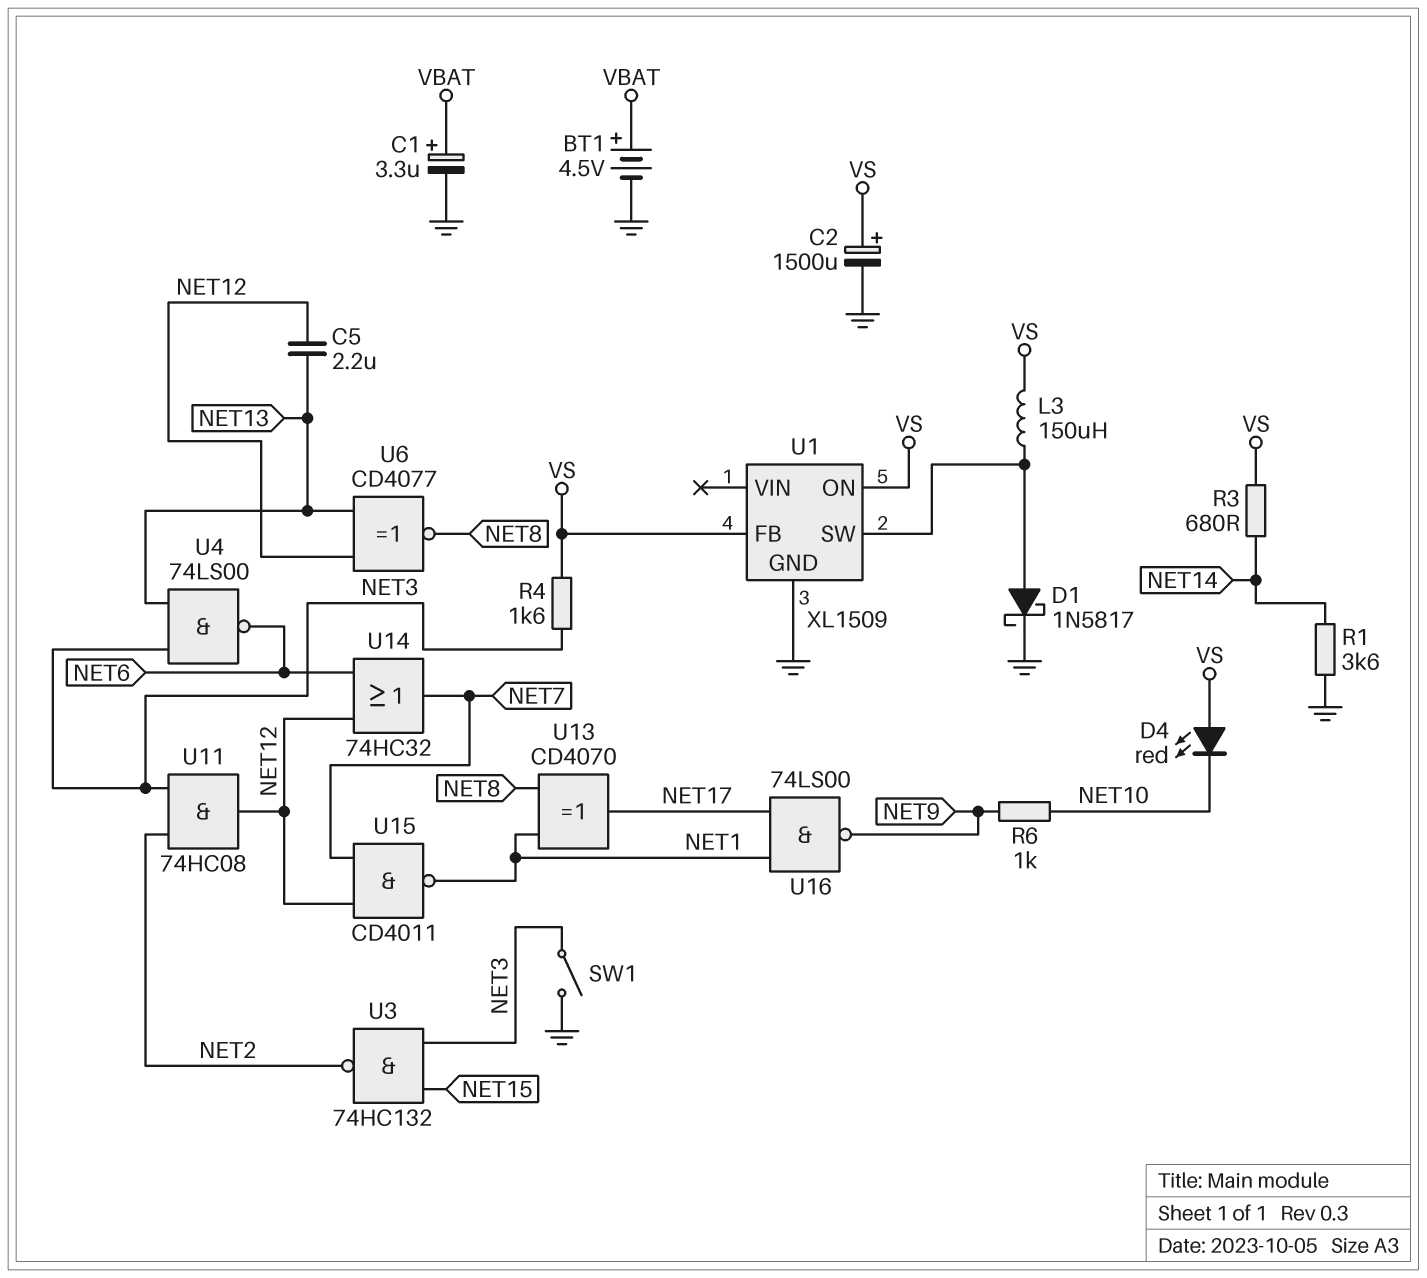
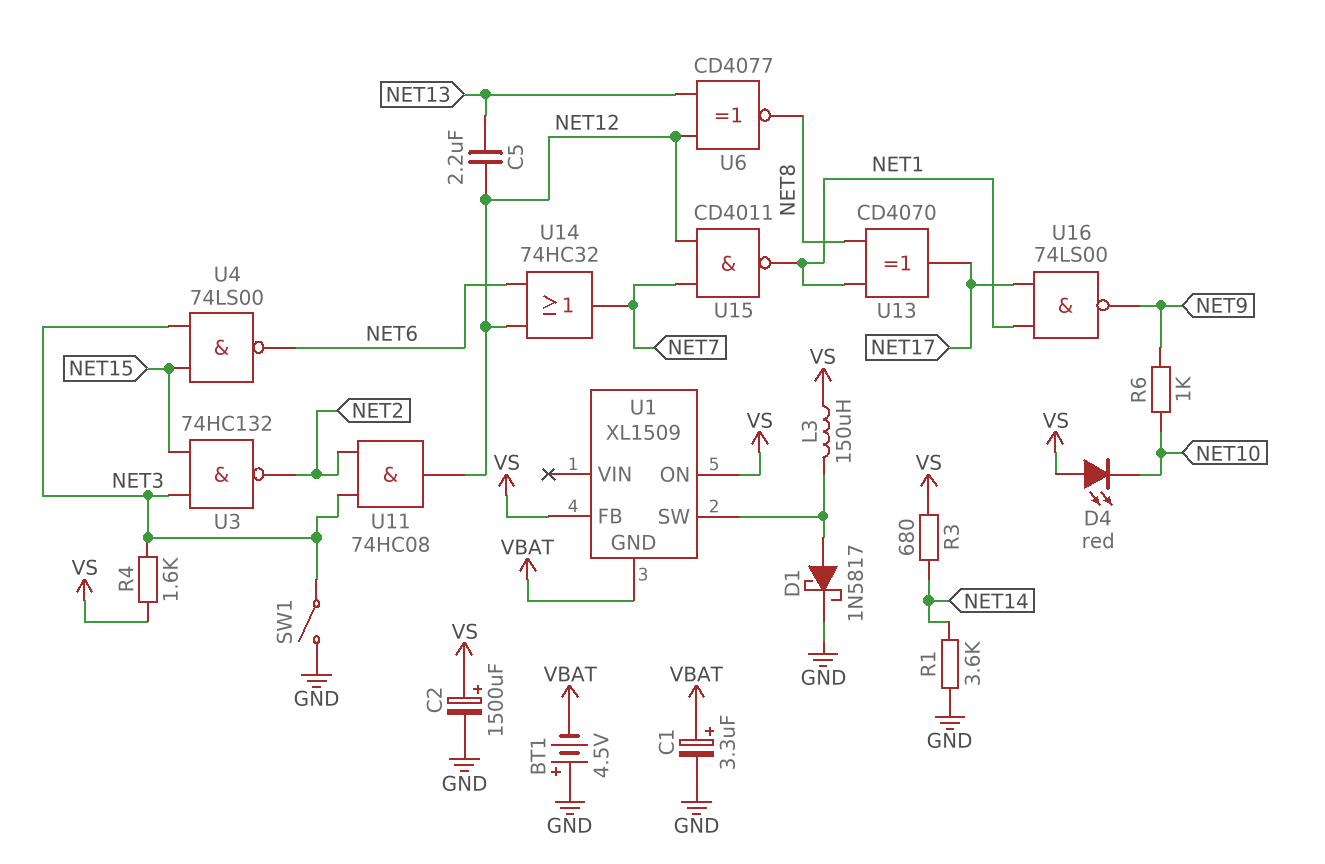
BT1: 4.5V (plus VBAT, minus GND) -> 4.5V (plus GND, minus VBAT)
U1 pin GND: GND -> VBAT
U4: NAND 74LS00 (in NET3, in NET13, out NET6) -> NAND 74LS00 (in NET3, in NET15, out NET6)

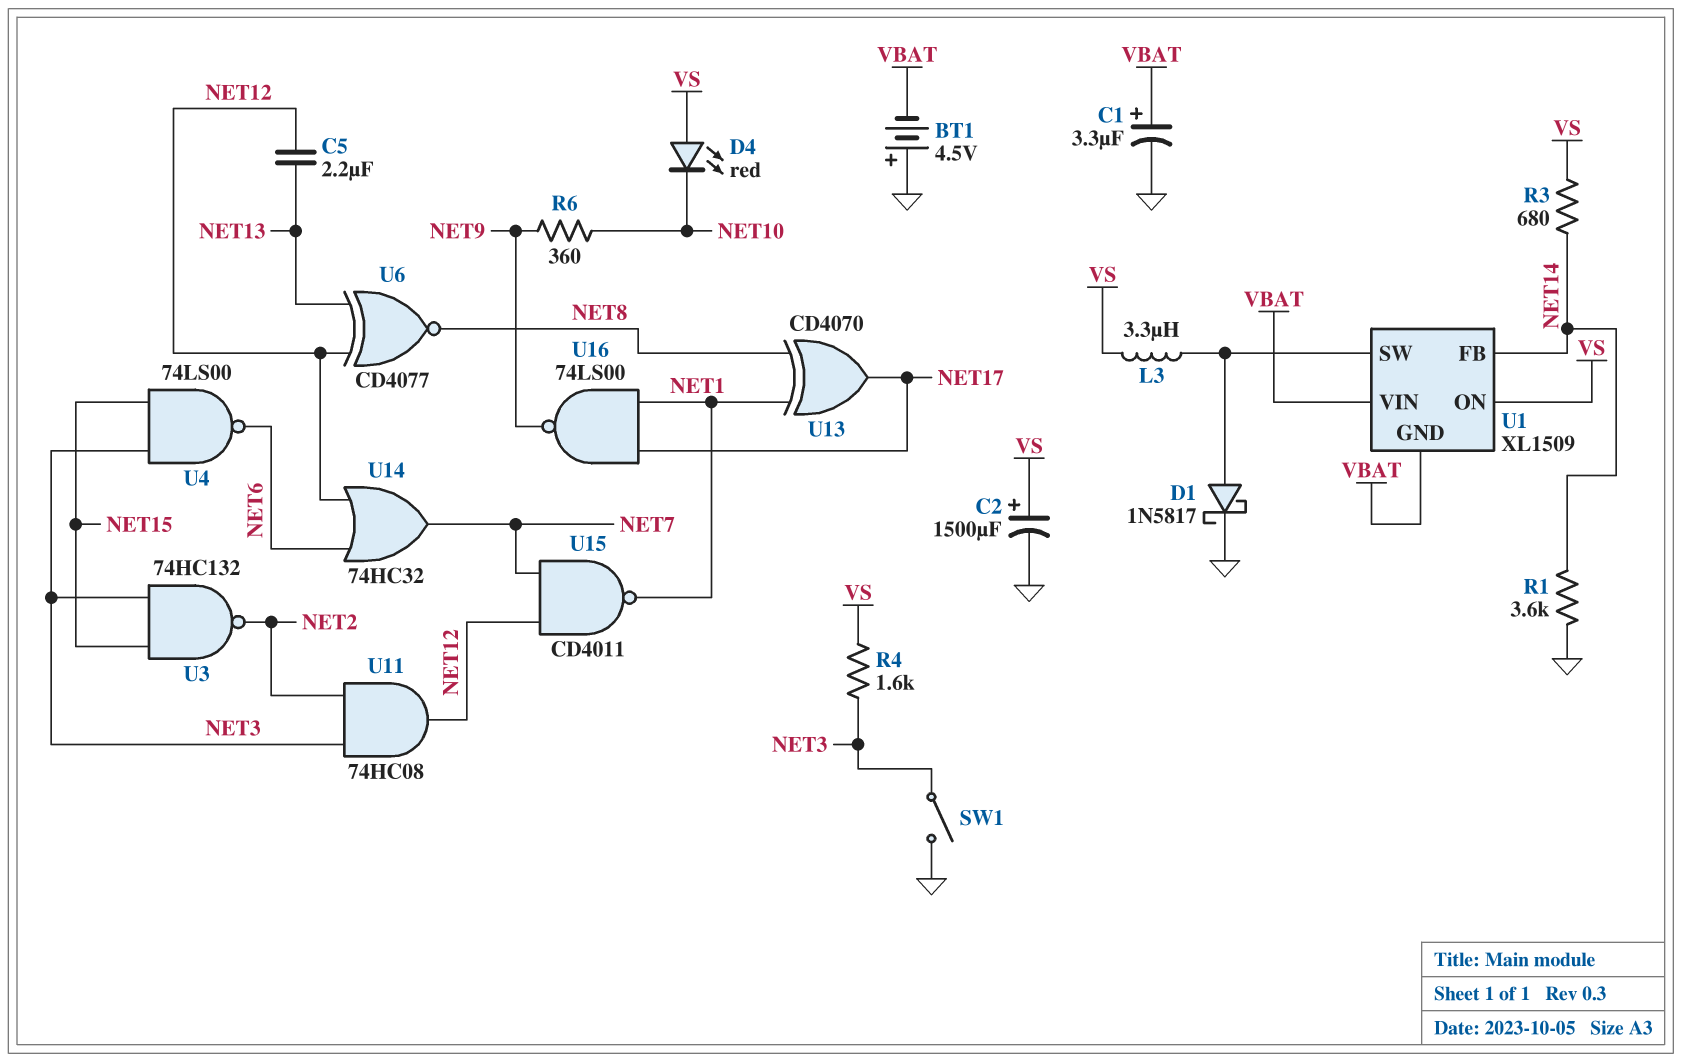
L3: 150uH (U1/SW, VS) -> 3.3uH (U1/SW, VS)
R6: 1k (NET9, NET10) -> 360 (NET9, NET10)
U1 pin FB: VS -> NET14
U1 pin VIN: none -> VBAT

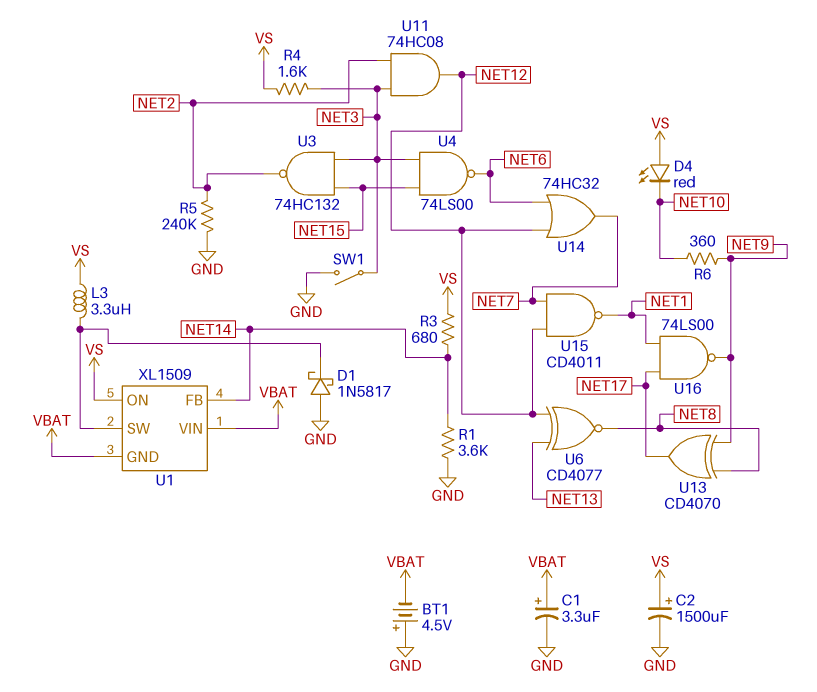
C5: 2.2uF (NET12, NET13) -> none
D1: schottky 1N5817 (A U1/SW, K GND) -> schottky 1N5817 (A GND, K U1/SW)
R5: none -> 240k (GND, NET2)
U13: XOR CD4070 (in NET1, in NET8, out NET17) -> XOR CD4070 (in NET8, in NET9, out NET17)

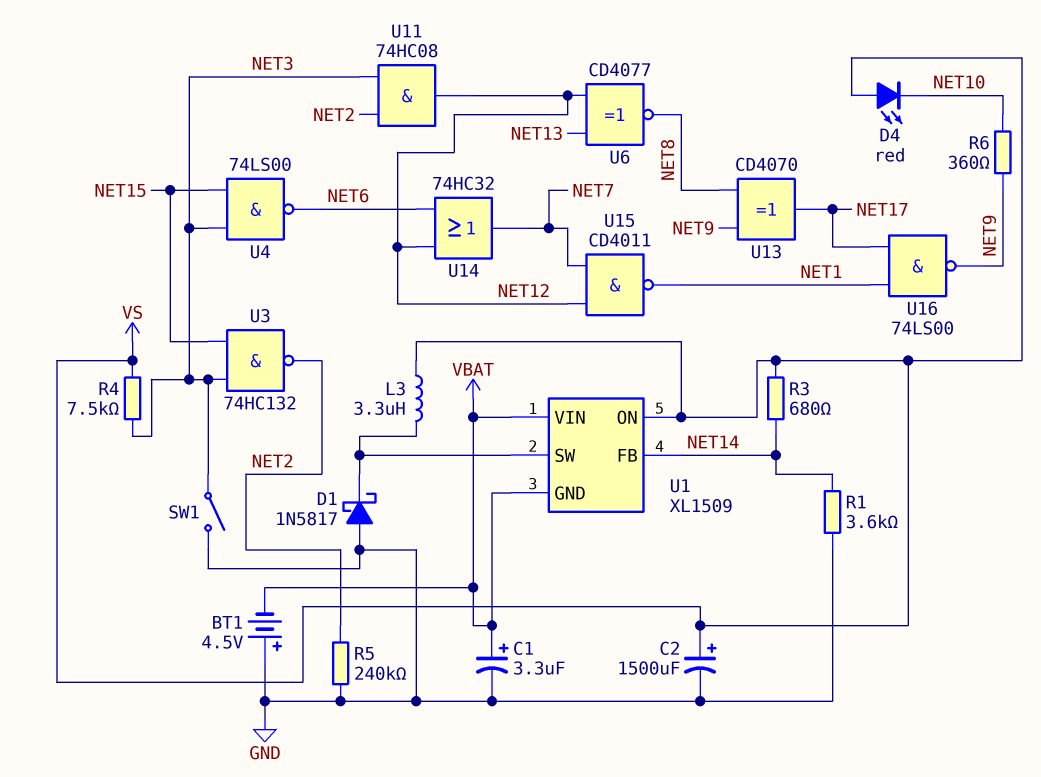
R4: 1.6k (NET3, VS) -> 7.5k (NET3, VS)

